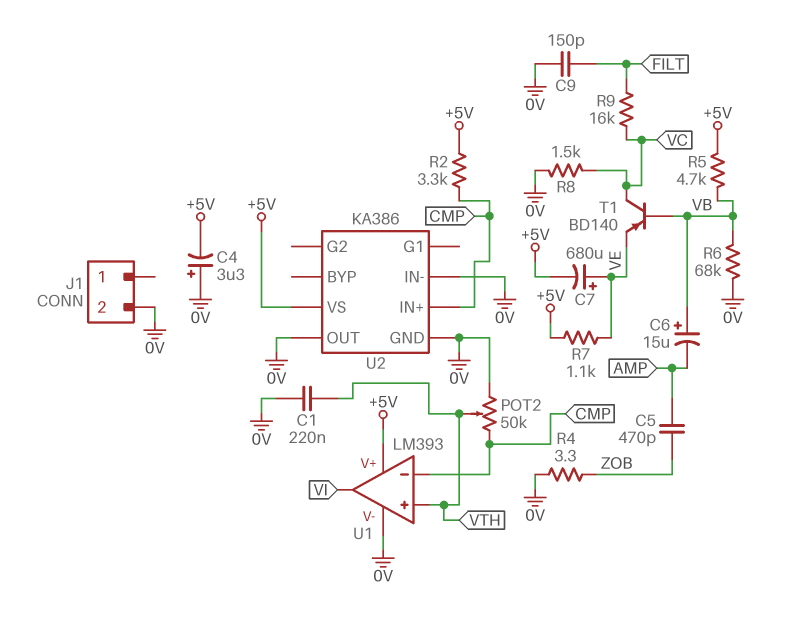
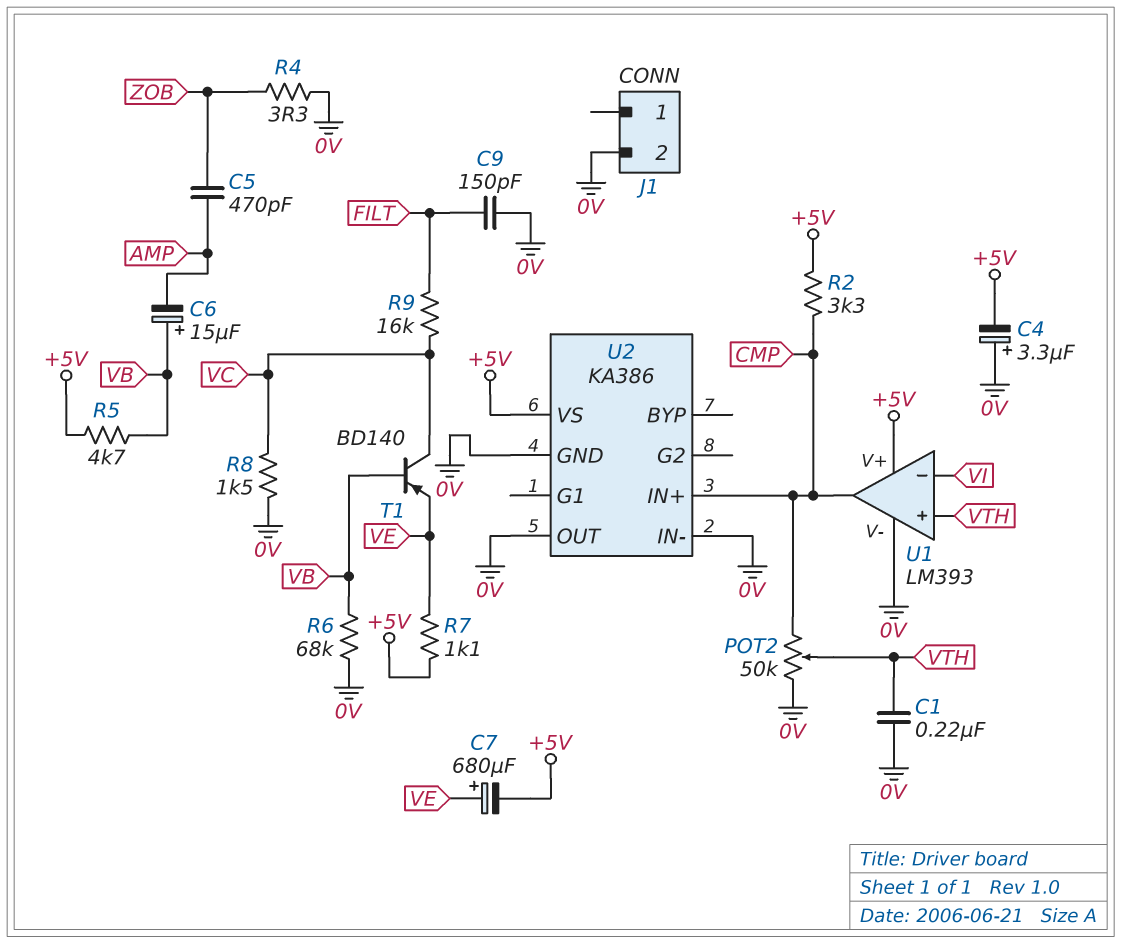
U1 pin in-: CMP -> VI
U1 pin out: VI -> CMP

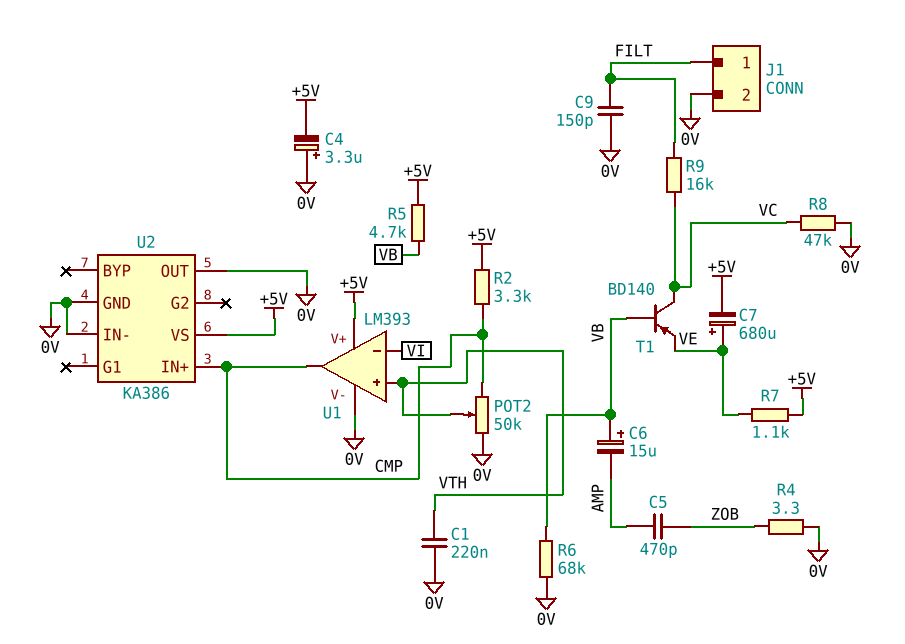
J1 pin 1: none -> FILT
R8: 1.5k (0V, VC) -> 47k (0V, VC)

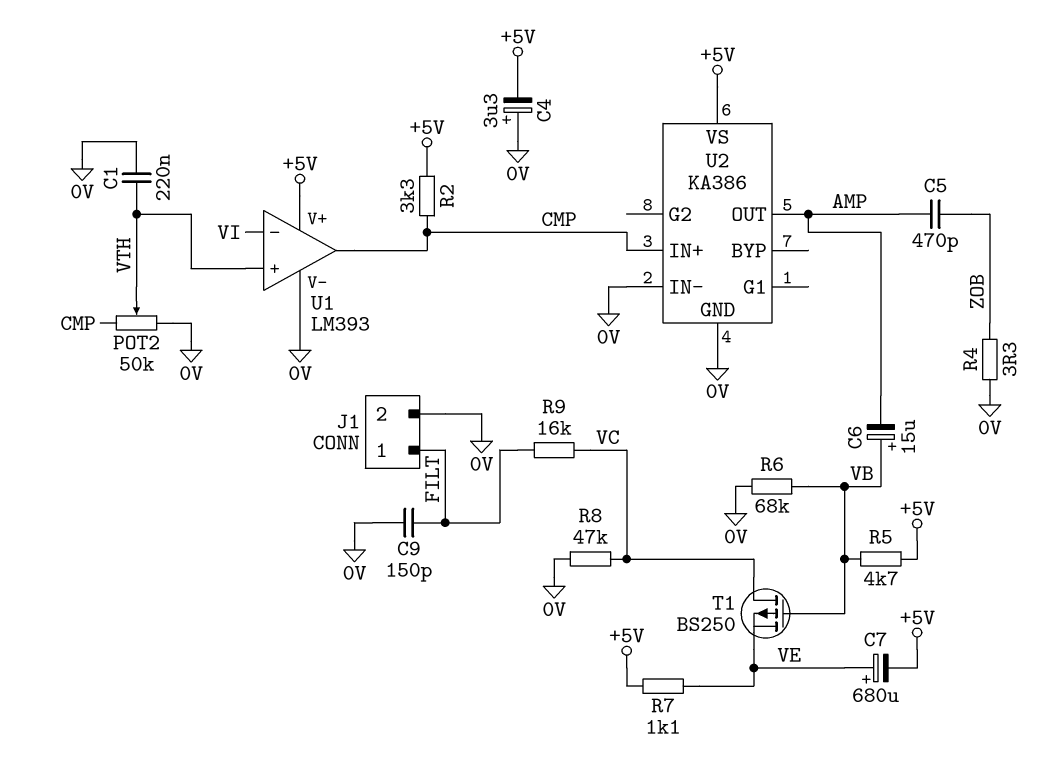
T1: PNP BD140 (B VB, C VC, E VE) -> PMOS BS250 (G VB, D VC, S VE)
U2 pin OUT: 0V -> AMP

